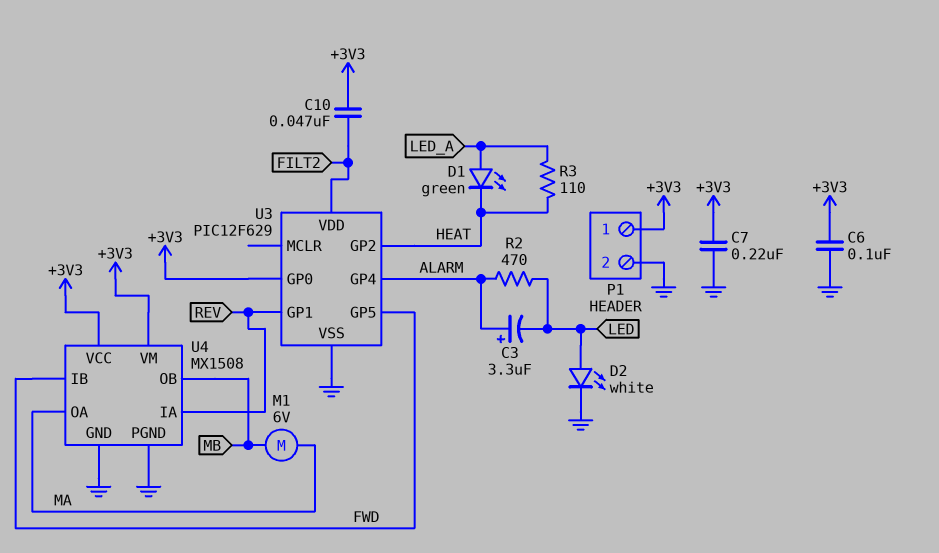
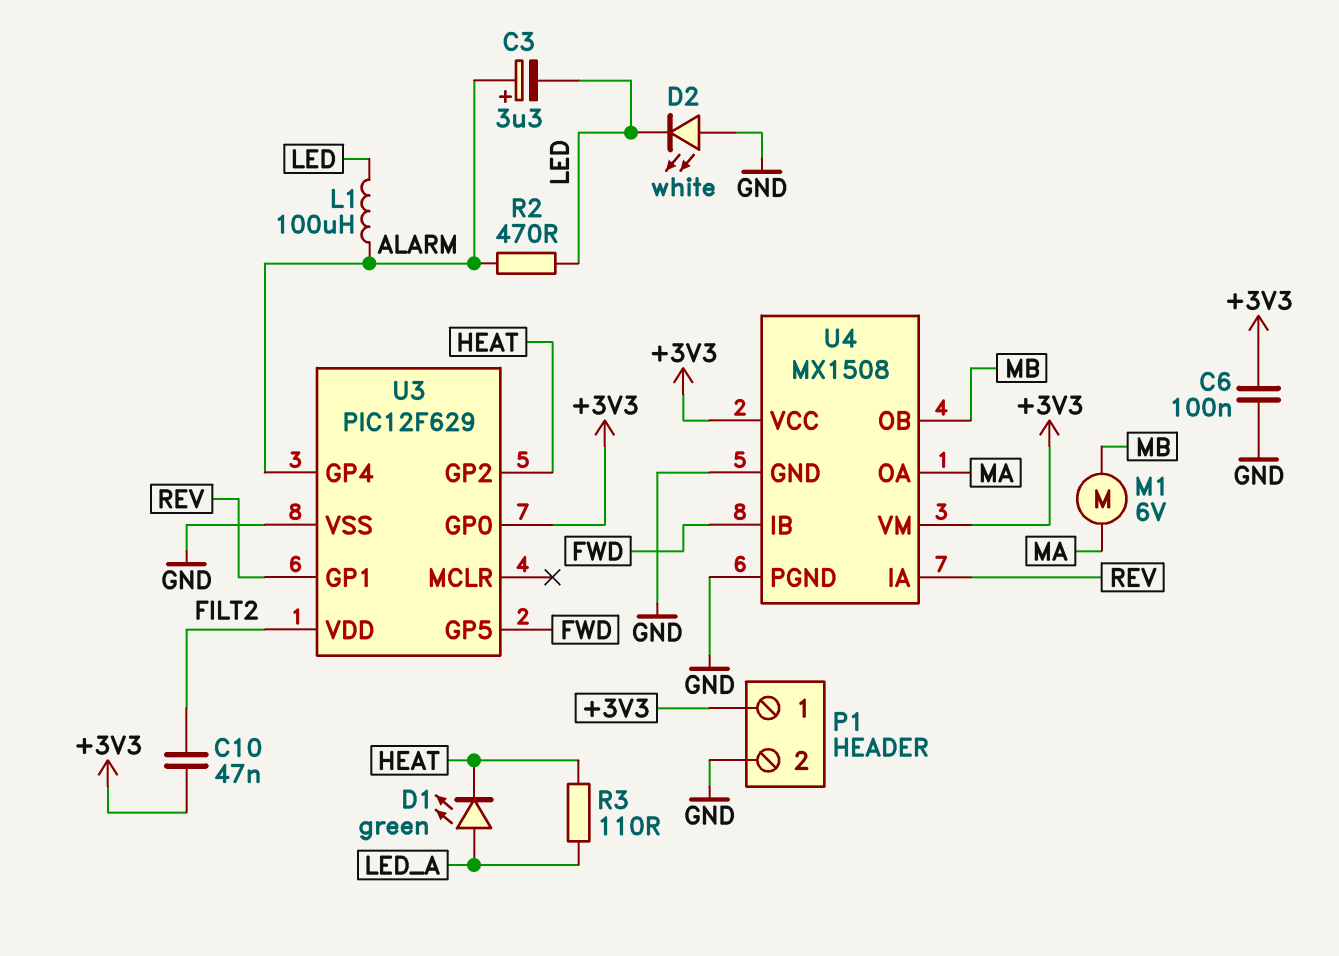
C7: 220nF (+3V3, GND) -> none
D2: LED white (A LED, K GND) -> LED white (A GND, K LED)
L1: none -> 100uH (ALARM, LED)

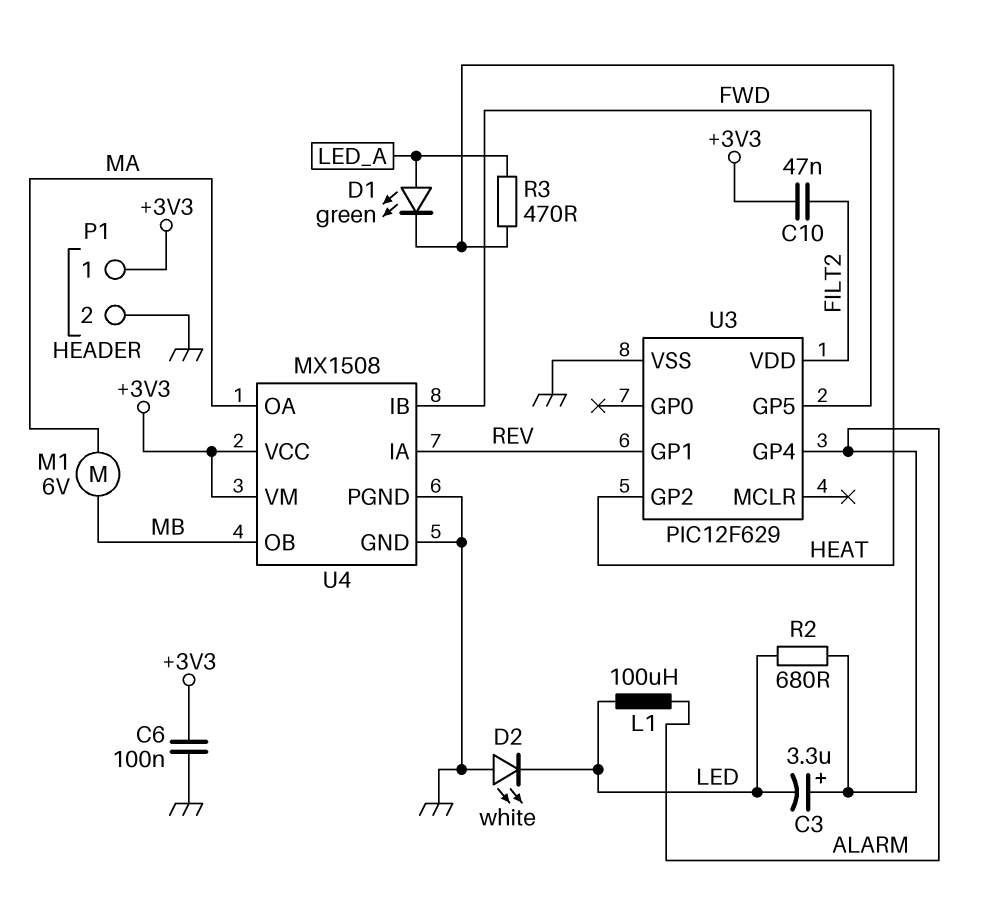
R2: 470 (ALARM, LED) -> 680 (ALARM, LED)
R3: 110 (HEAT, LED_A) -> 470 (HEAT, LED_A)
U3 pin GP0: +3V3 -> none

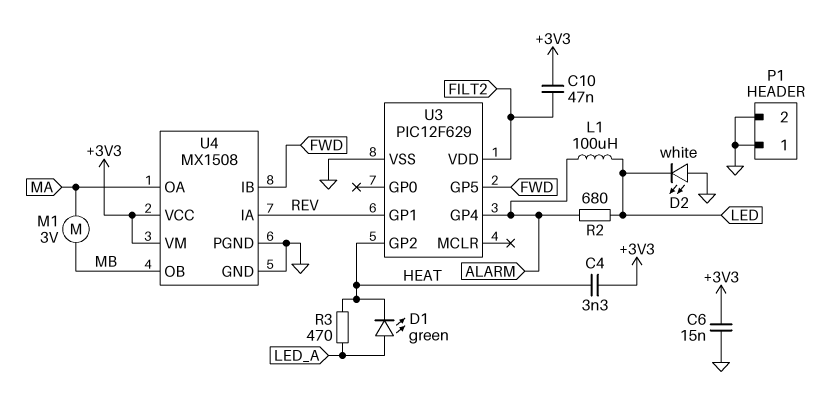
C3: 3.3uF (plus ALARM, minus LED) -> none
C4: none -> 3.3nF (+3V3, HEAT)
C6: 100nF (+3V3, GND) -> 15nF (+3V3, GND)
M1: motor 6V (MA, MB) -> motor 3V (MA, MB)
P1 pin 1: +3V3 -> GND

